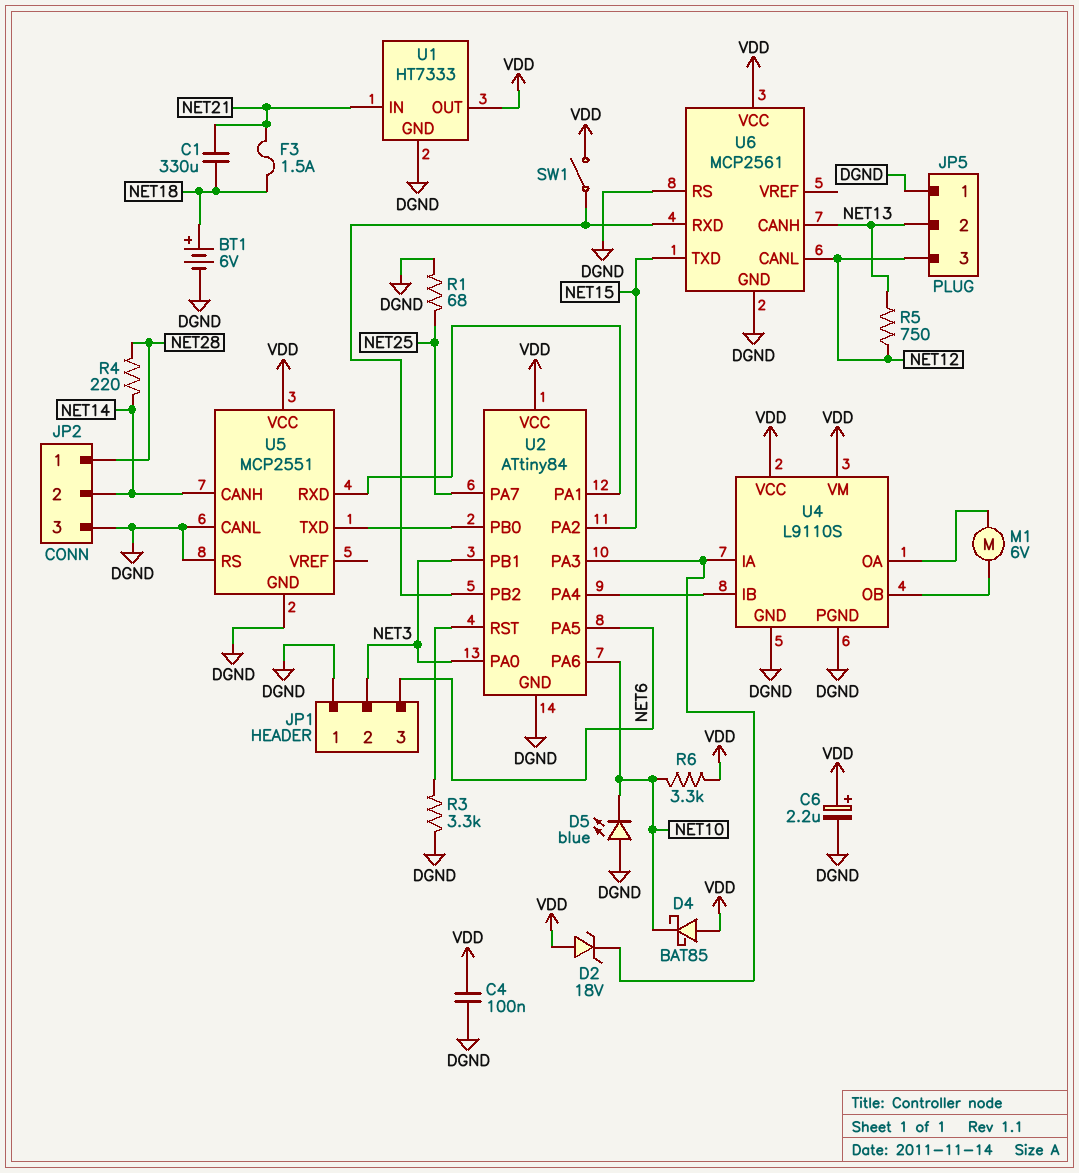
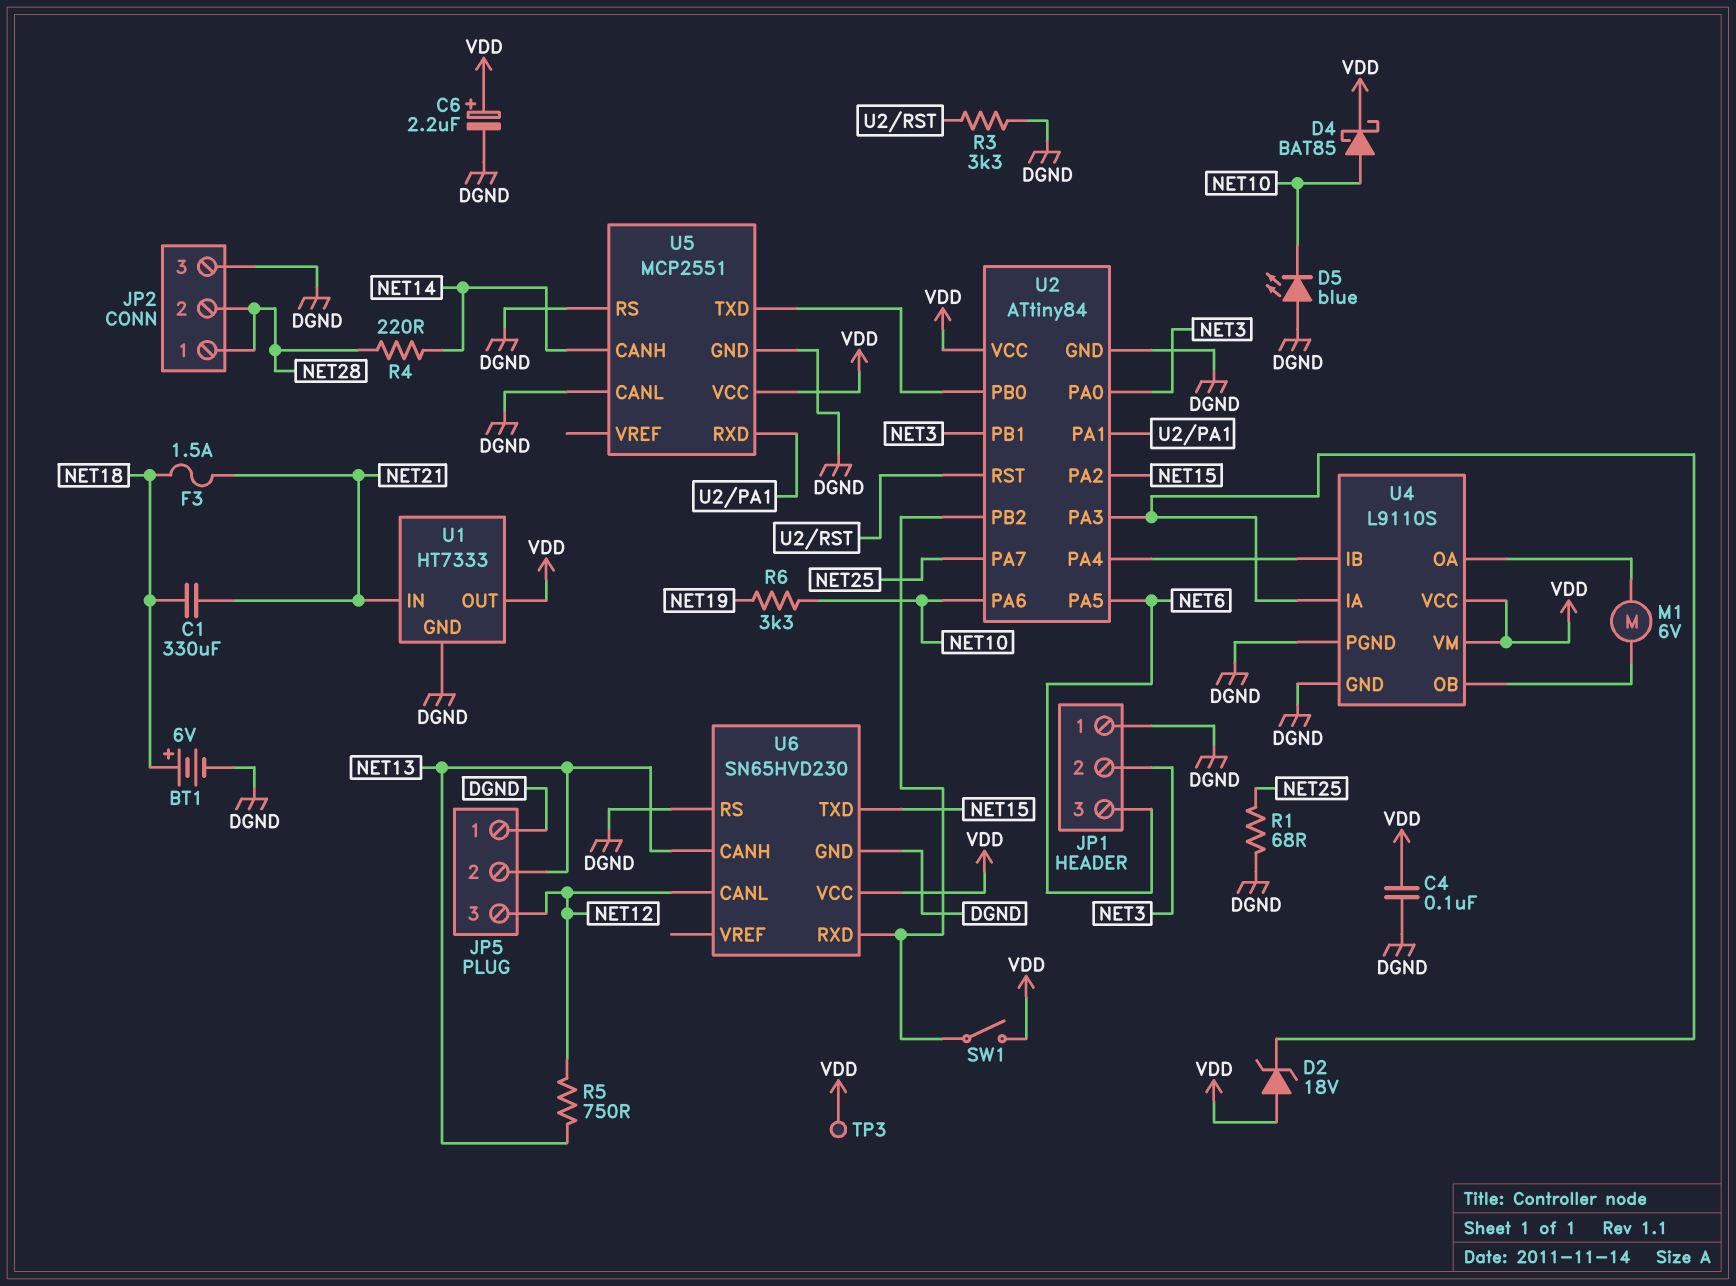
D4: schottky BAT85 (A VDD, K NET10) -> schottky BAT85 (A NET10, K VDD)
JP2 pin 2: NET14 -> NET28
R6: 3.3k (NET10, VDD) -> 3.3k (NET10, NET19)
TP3: none -> test point (VDD)
U6: MCP2561 -> SN65HVD230

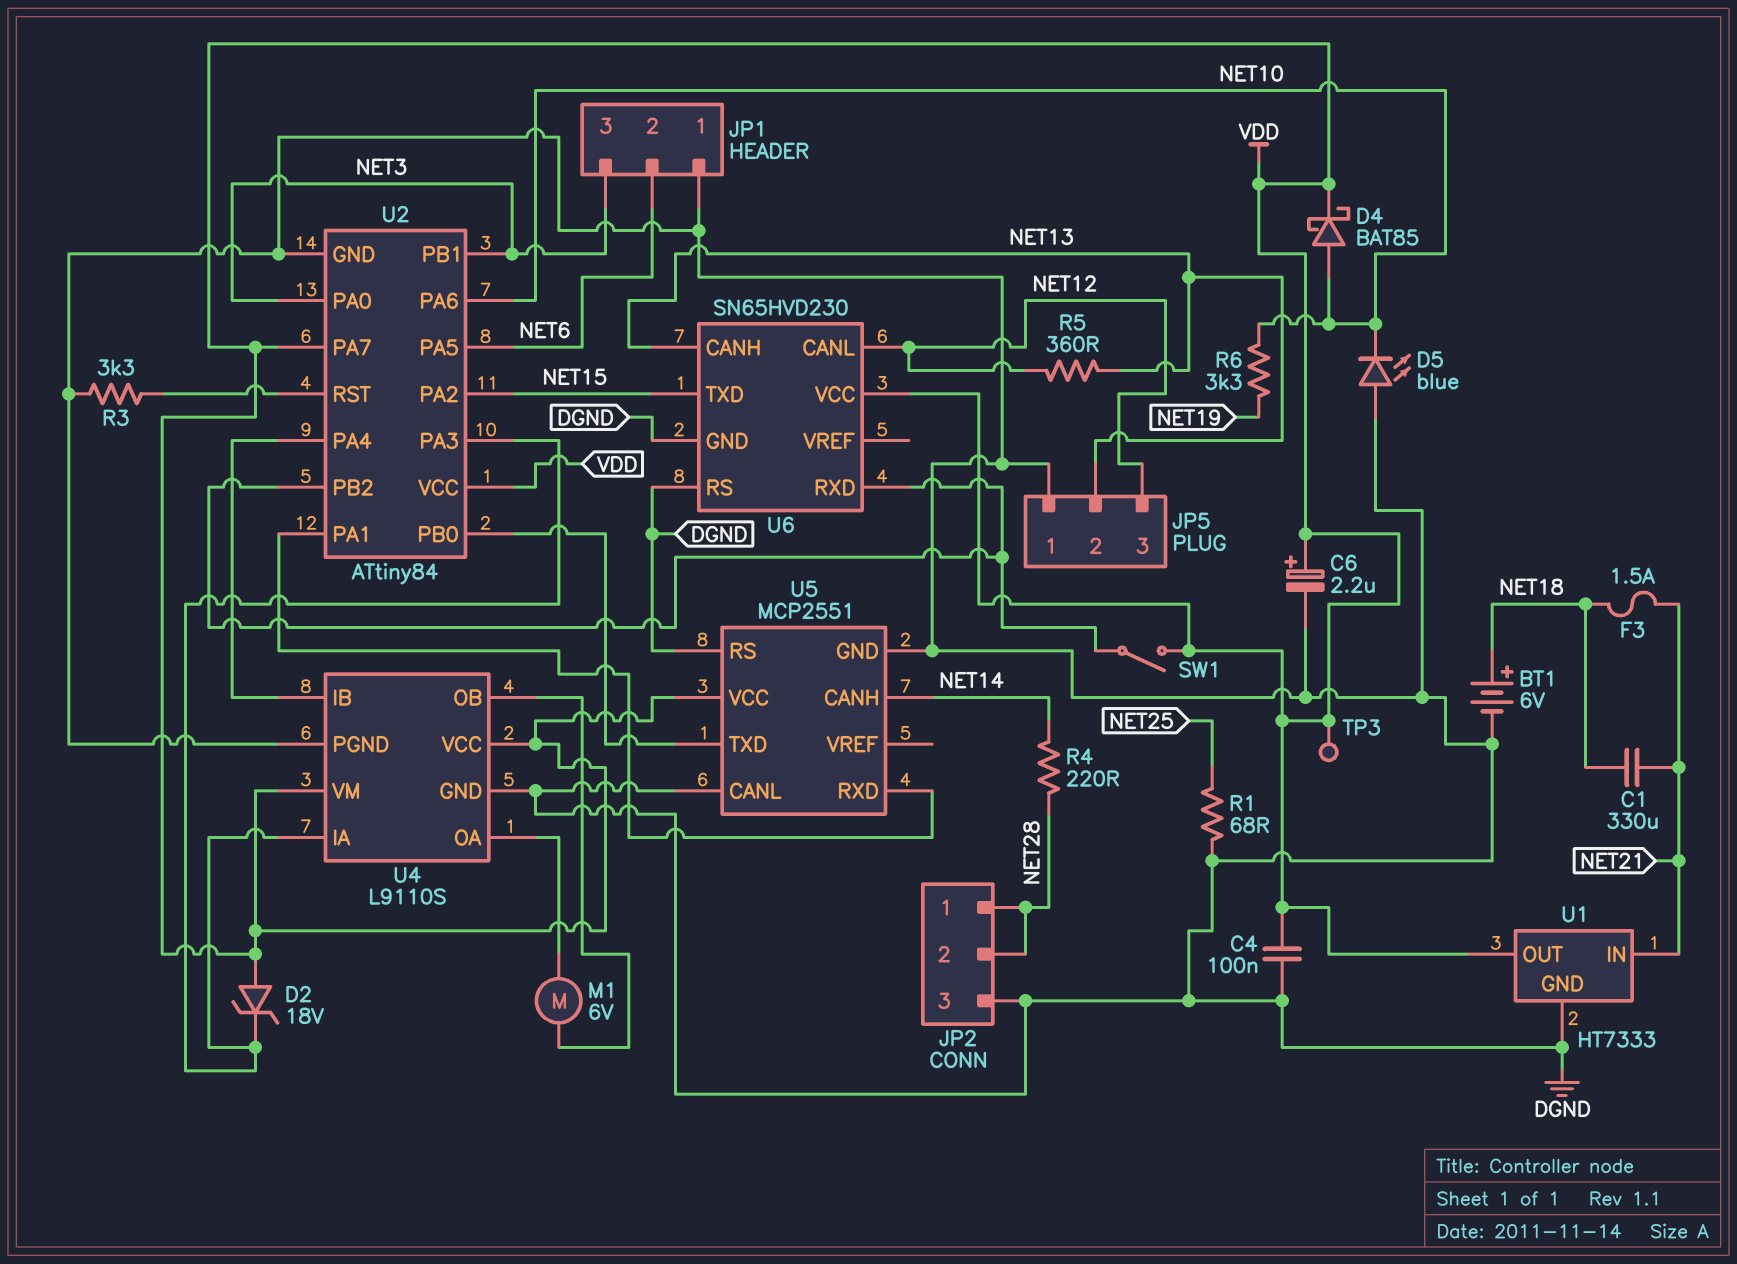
JP1 pin 2: NET3 -> NET6
JP1 pin 3: NET6 -> NET3
R5: 750 (NET12, NET13) -> 360 (NET12, NET13)
U2 pin PA7: NET25 -> VDD

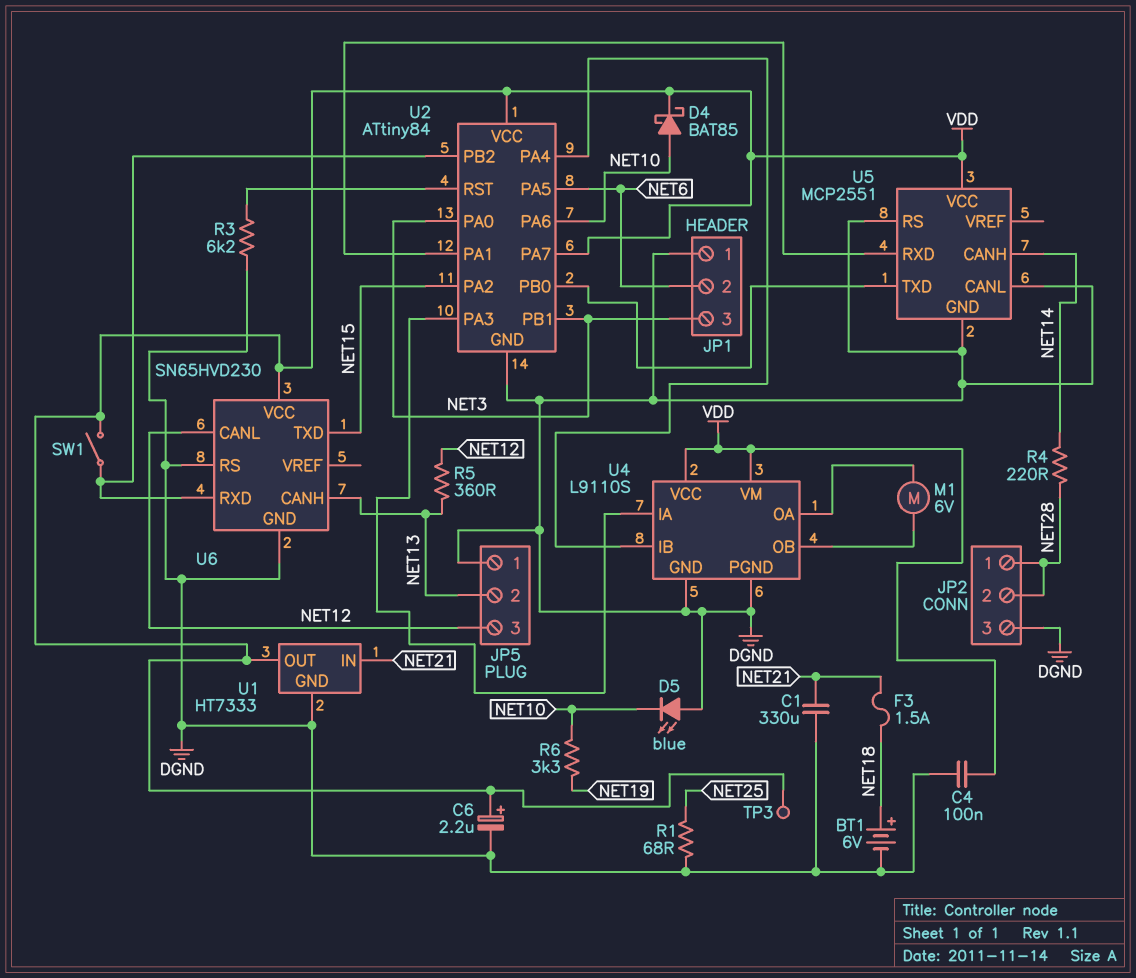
C1: 330uF (NET18, NET21) -> 330uF (DGND, NET21)
D2: zener 18V (A VDD, K U2/PA3) -> none
R3: 3.3k (DGND, U2/RST) -> 6.2k (DGND, U2/RST)

